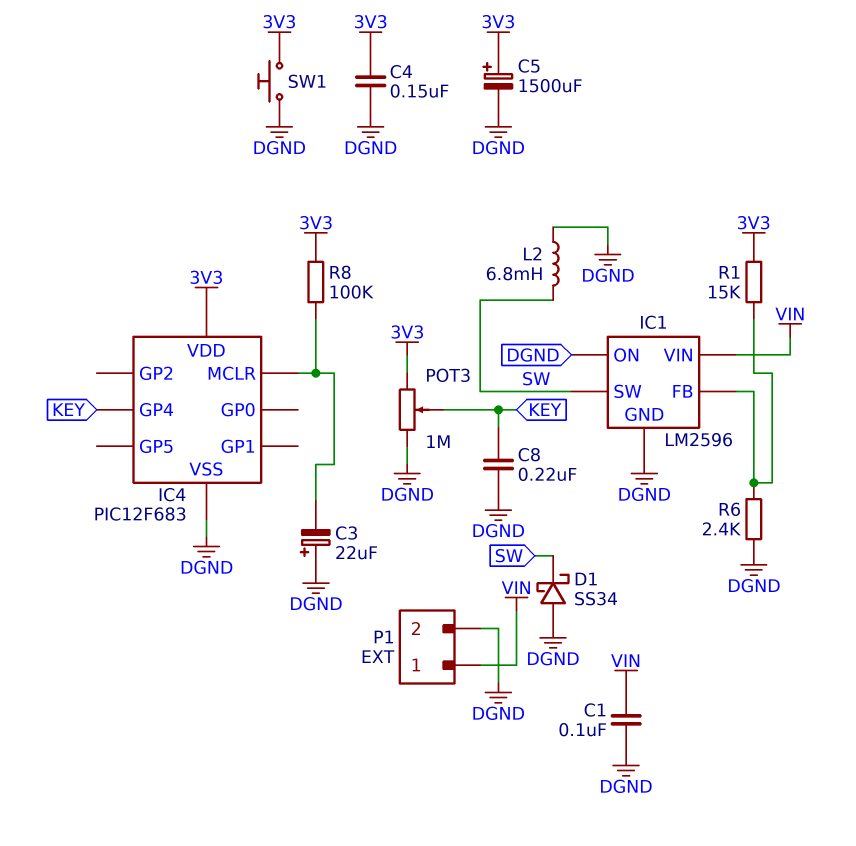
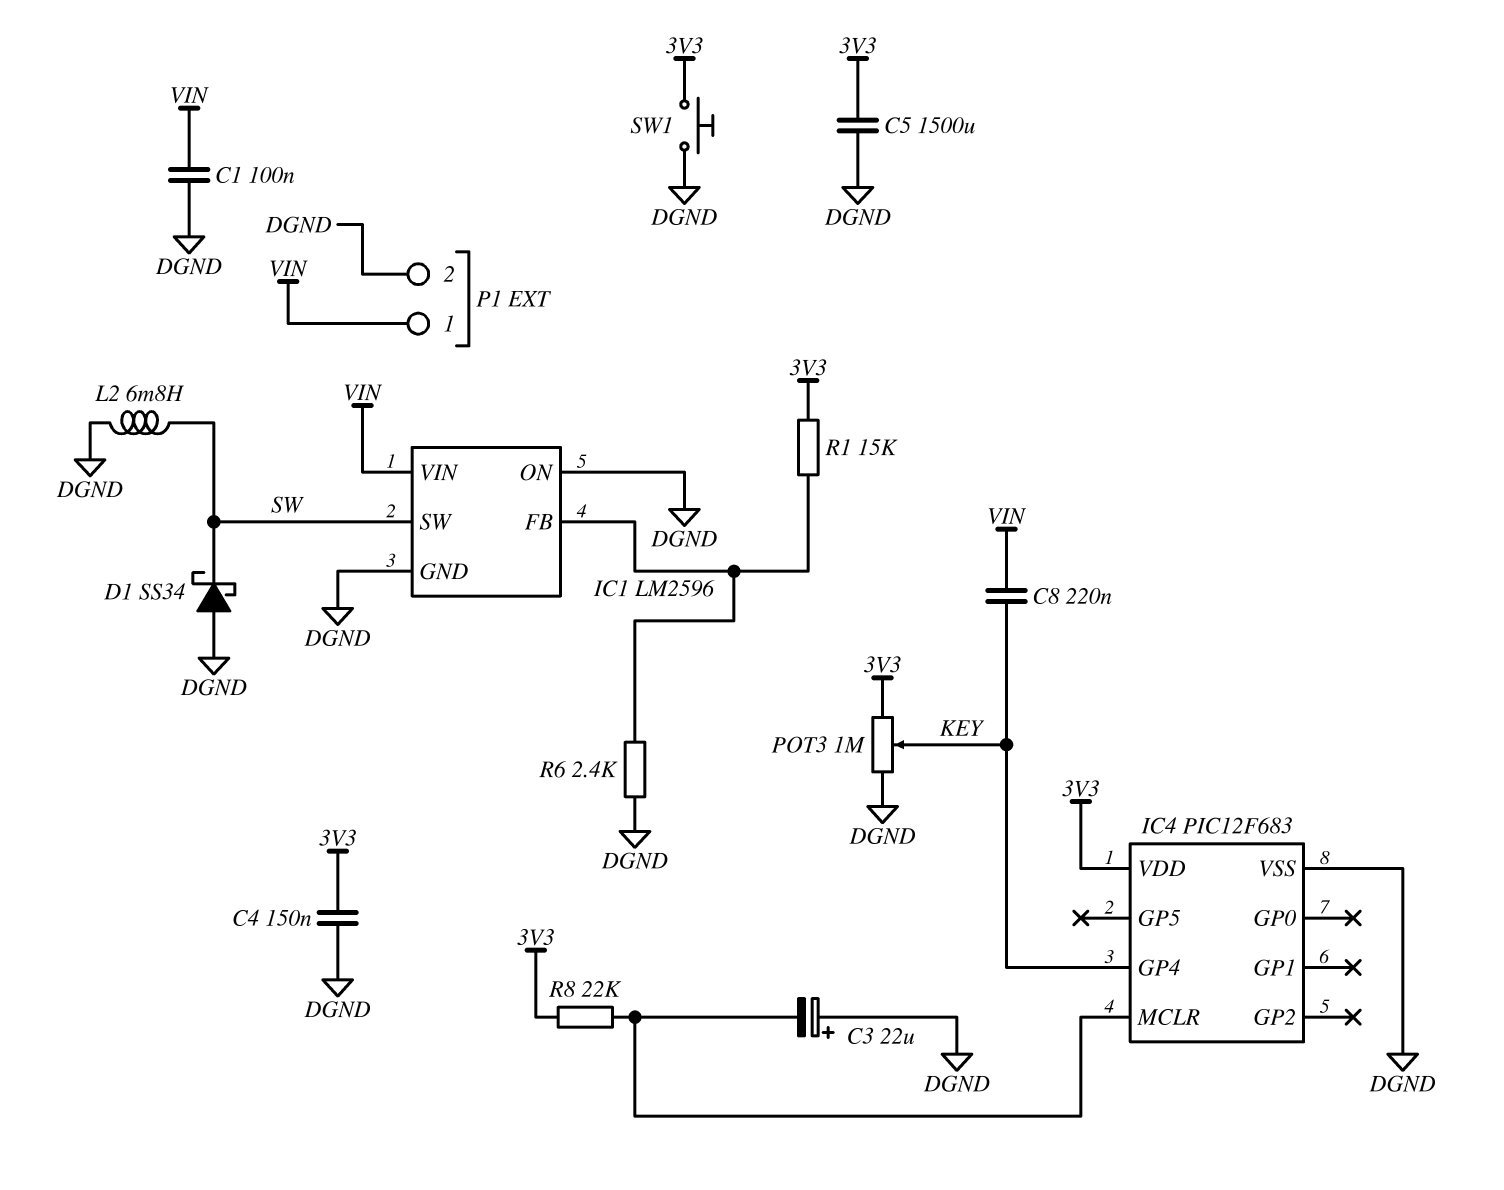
C5: 1500uF (plus 3V3, minus DGND) -> 1500uF (3V3, DGND)
C8: 220nF (DGND, KEY) -> 220nF (KEY, VIN)
R8: 100k (3V3, IC4/MCLR) -> 22k (3V3, IC4/MCLR)

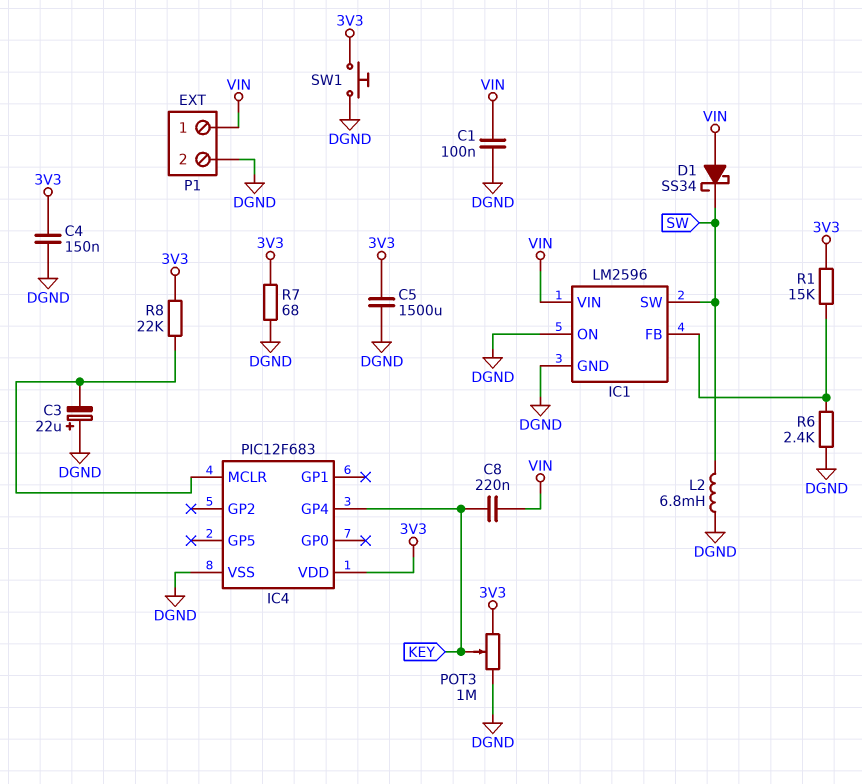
D1: schottky SS34 (A DGND, K SW) -> schottky SS34 (A VIN, K SW)
R7: none -> 68 (3V3, DGND)

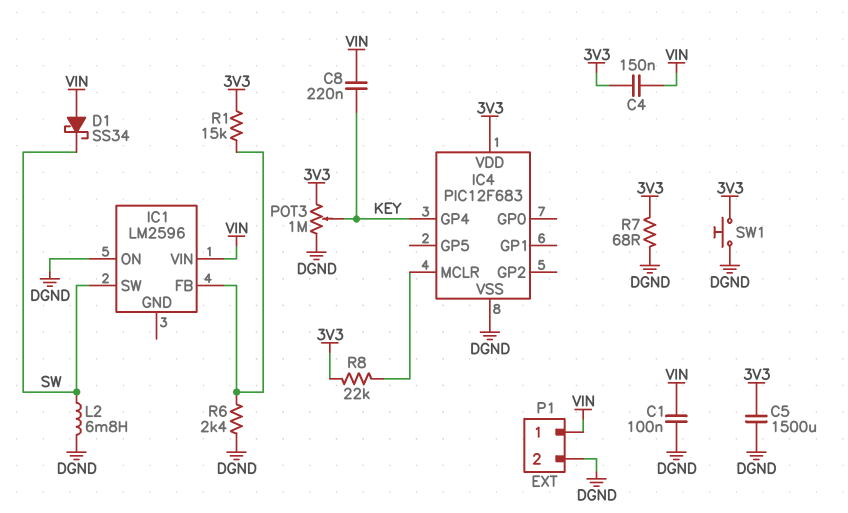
C3: 22uF (plus DGND, minus IC4/MCLR) -> none
C4: 150nF (3V3, DGND) -> 150nF (3V3, VIN)
IC1 pin GND: DGND -> none

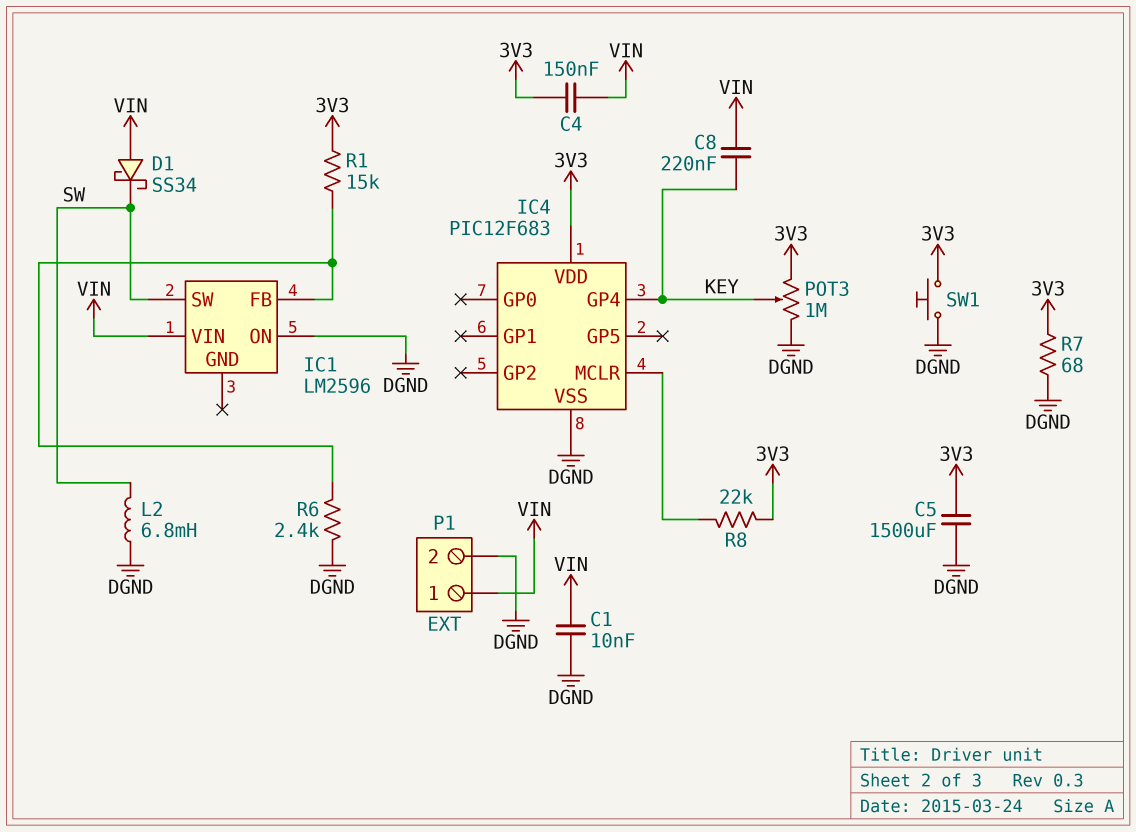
C1: 100nF (DGND, VIN) -> 10nF (DGND, VIN)

